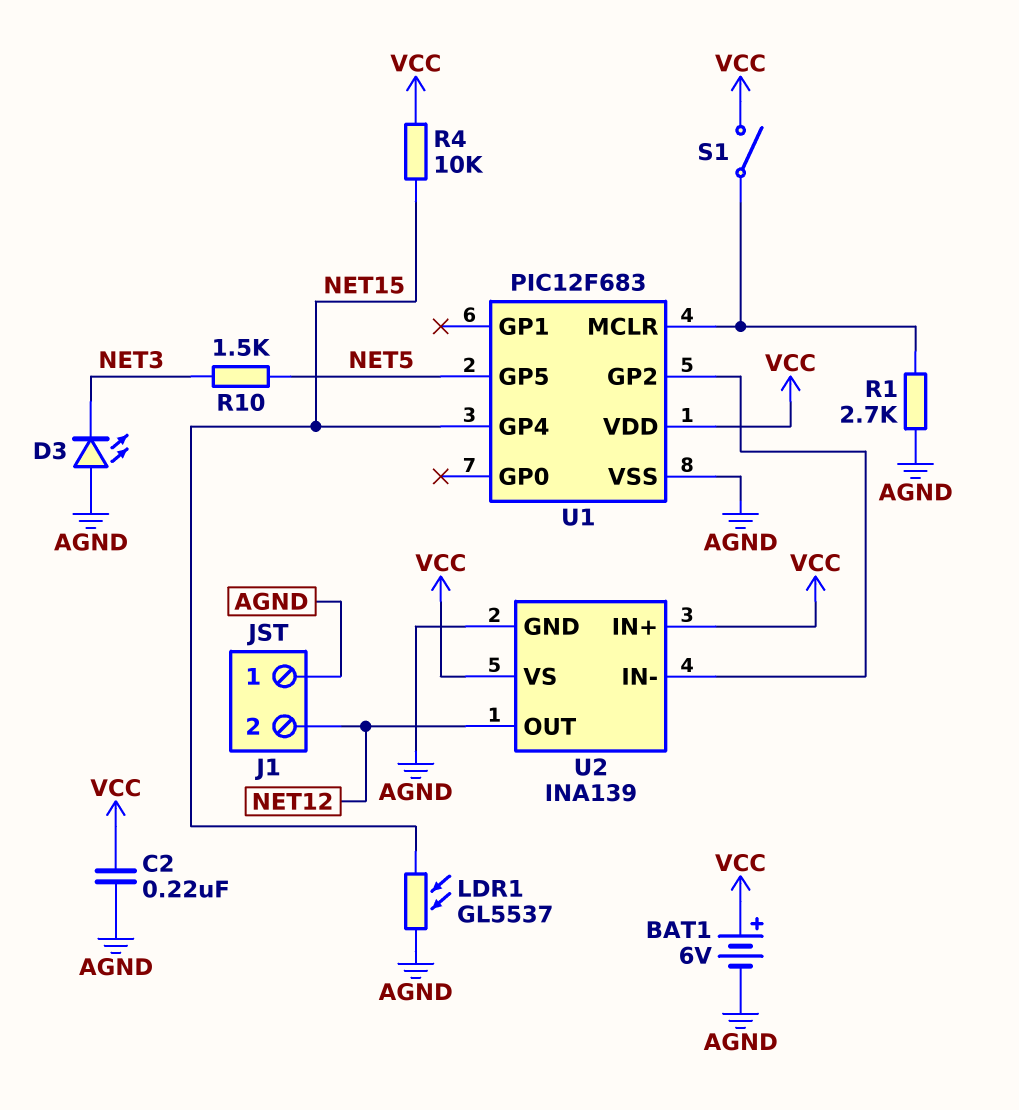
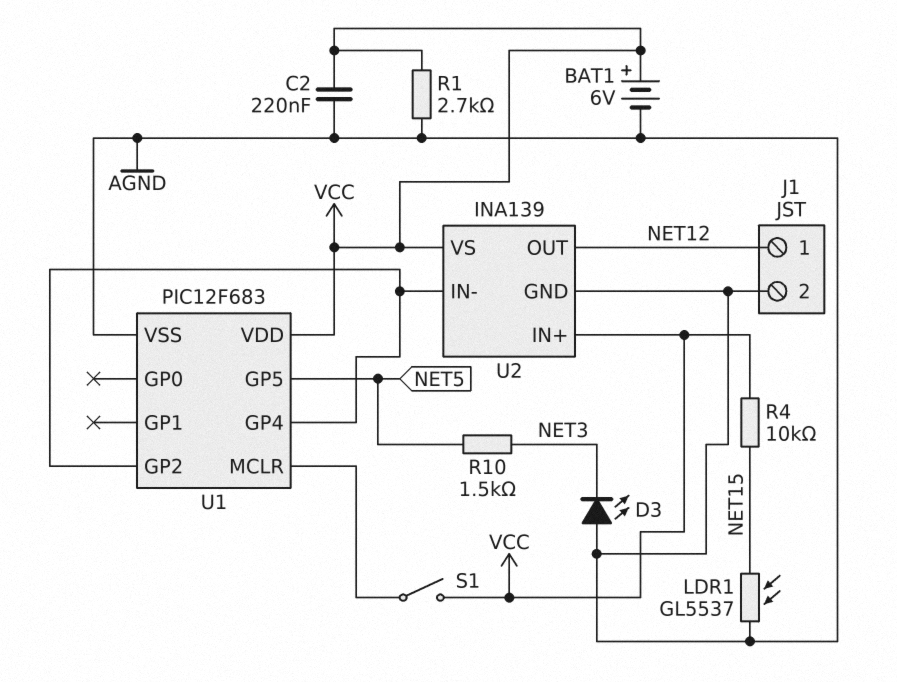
J1 pin 1: AGND -> NET12
J1 pin 2: NET12 -> AGND
R1: 2.7k (AGND, U1/MCLR) -> 2.7k (AGND, VCC)
U1 pin GP4: NET15 -> U1/GP2

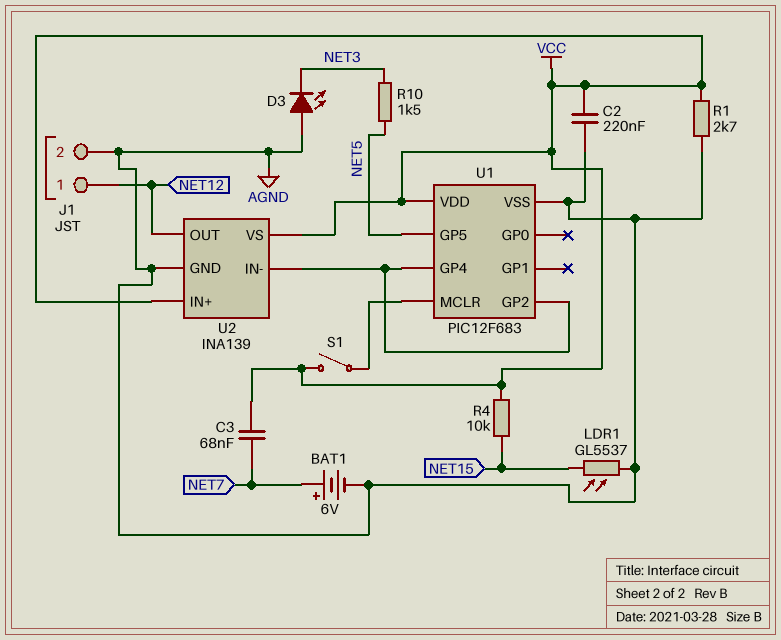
BAT1: 6V (plus VCC, minus AGND) -> 6V (plus NET7, minus AGND)
C3: none -> 68nF (NET7, VCC)

